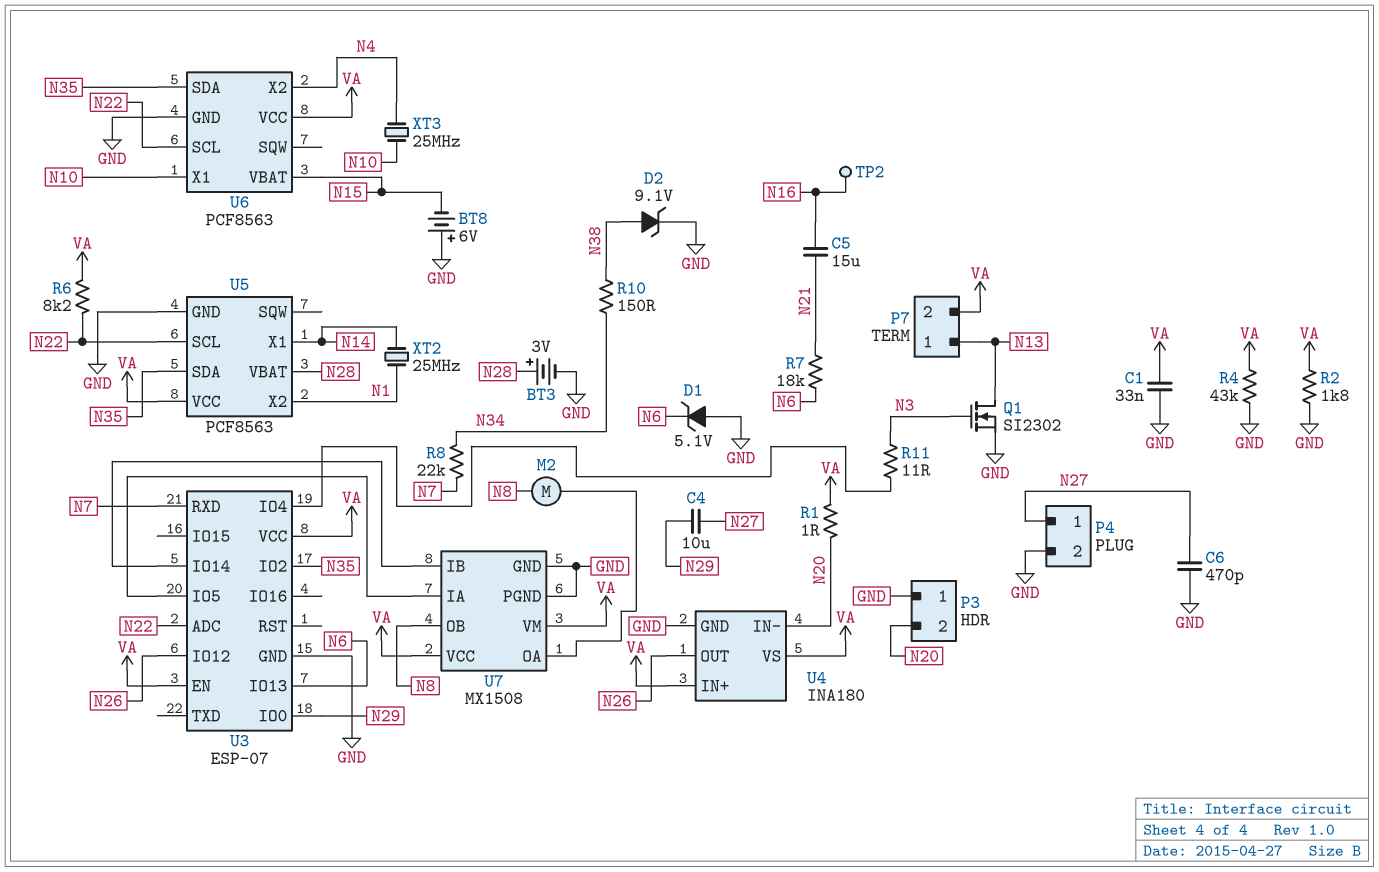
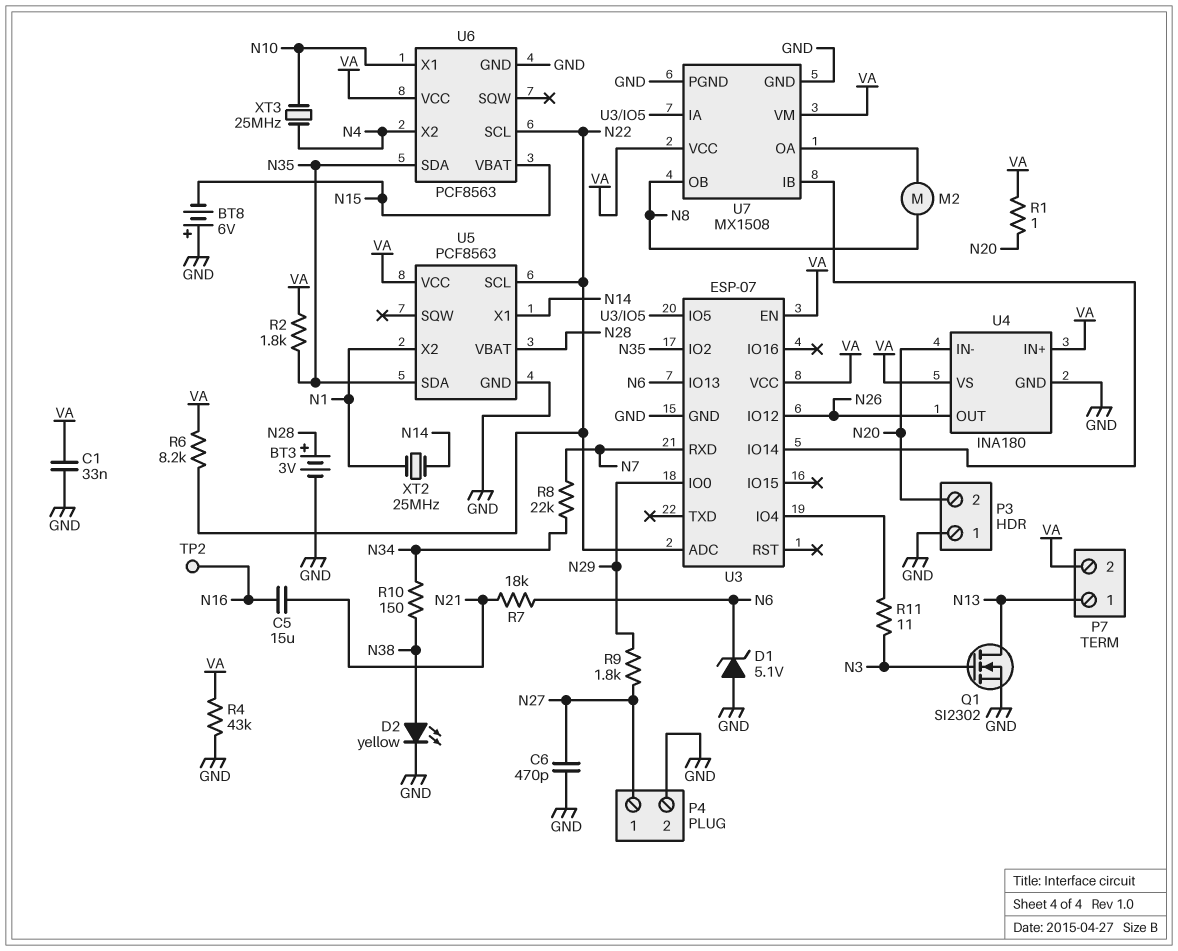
C4: 10uF (N27, N29) -> none
D2: zener 9.1V (A N38, K GND) -> LED yellow (A N38, K GND)
R2: 1.8k (GND, VA) -> 1.8k (N35, VA)
R9: none -> 1.8k (N27, N29)

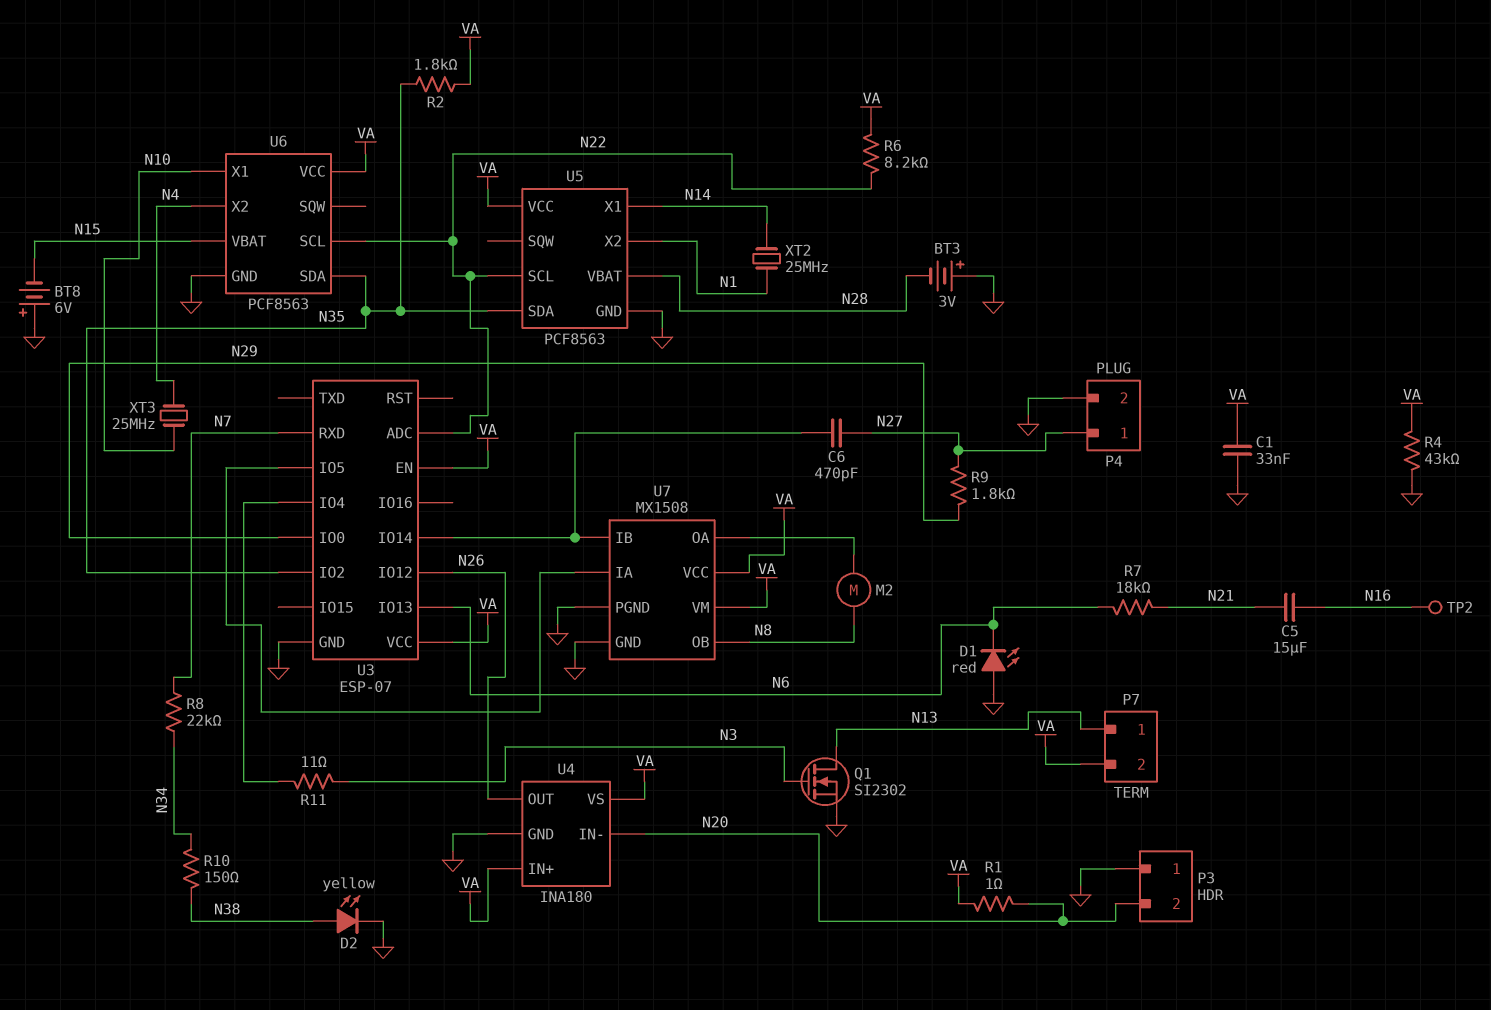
BT3: 3V (plus N28, minus GND) -> 3V (plus GND, minus N28)
C6: 470pF (GND, N27) -> 470pF (N27, U3/IO14)
D1: zener 5.1V (A GND, K N6) -> LED red (A GND, K N6)

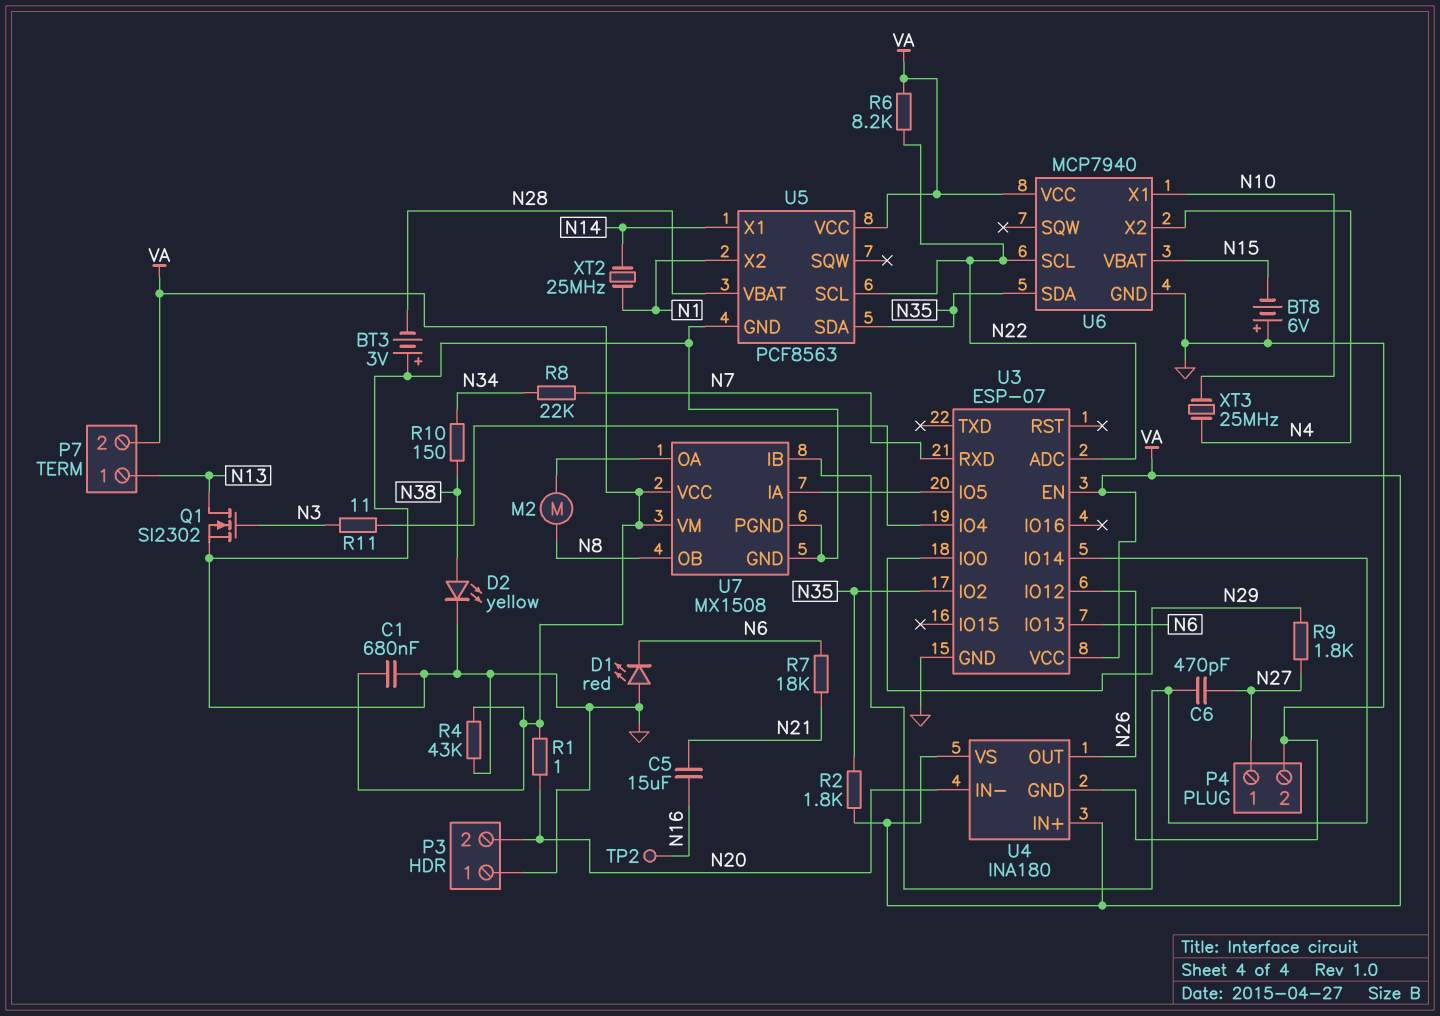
C1: 33nF (GND, VA) -> 680nF (GND, VA)
U6: PCF8563 -> MCP7940

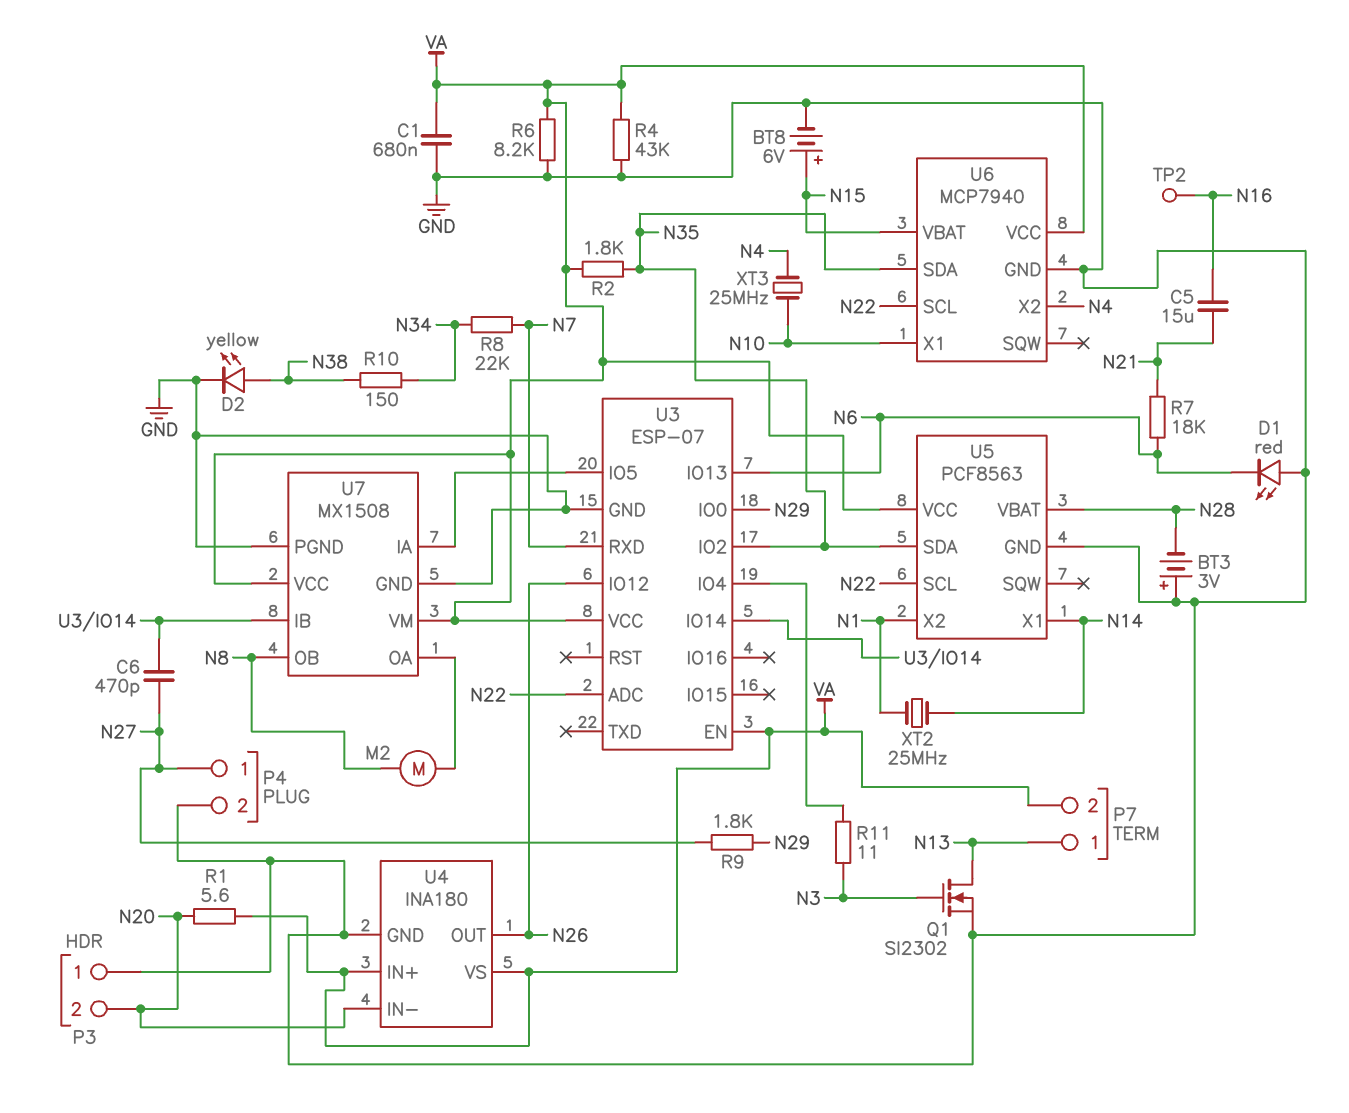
BT8: 6V (plus GND, minus N15) -> 6V (plus N15, minus GND)
R1: 1 (N20, VA) -> 5.6 (N20, VA)
R6: 8.2k (N22, VA) -> 8.2k (GND, VA)

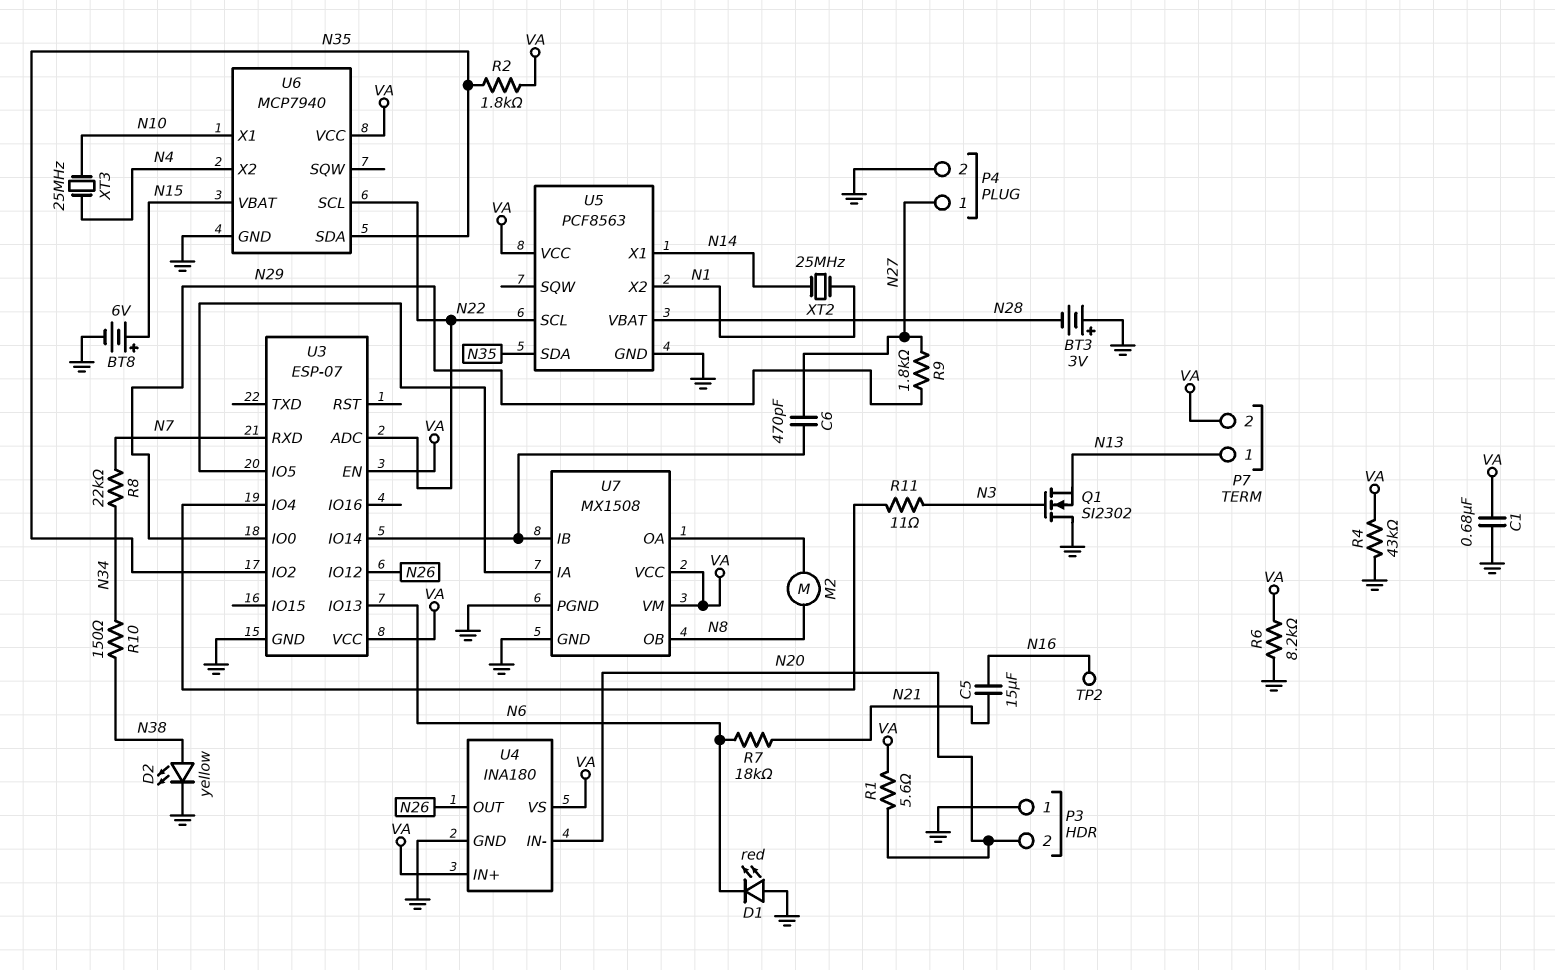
Q1: NMOS SI2302 (G N3, D N13, S GND) -> NMOS SI2302 (G N3, D GND, S N13)

